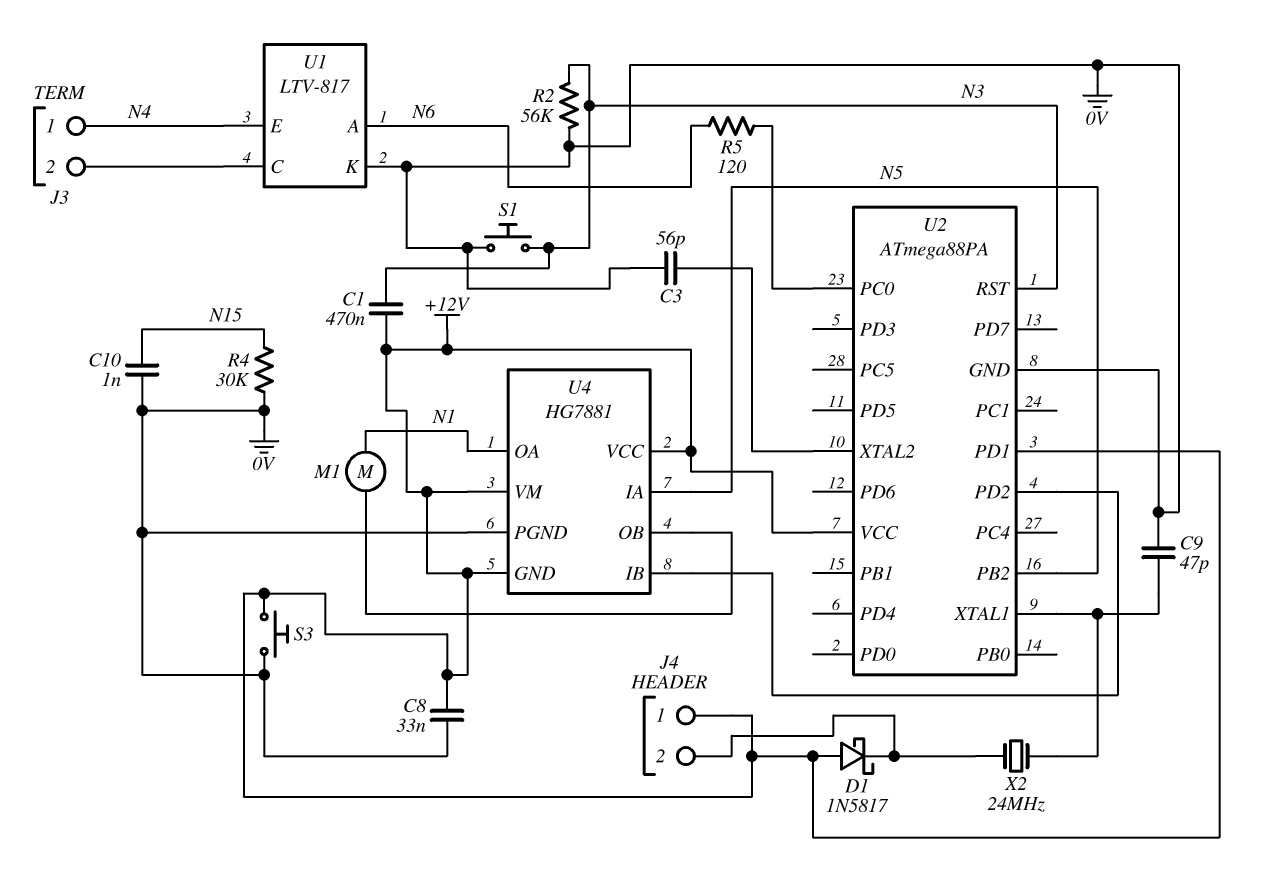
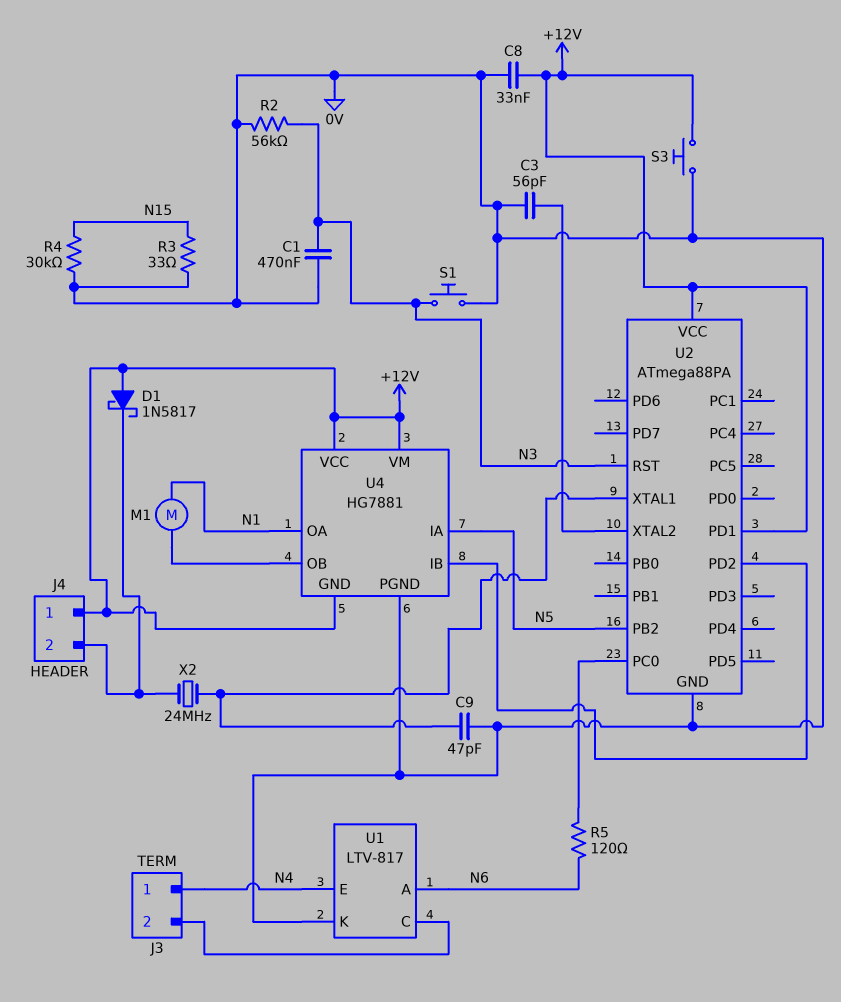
C1: 470nF (+12V, N3) -> 470nF (0V, N3)
C10: 1nF (0V, N15) -> none
R3: none -> 33 (0V, N15)

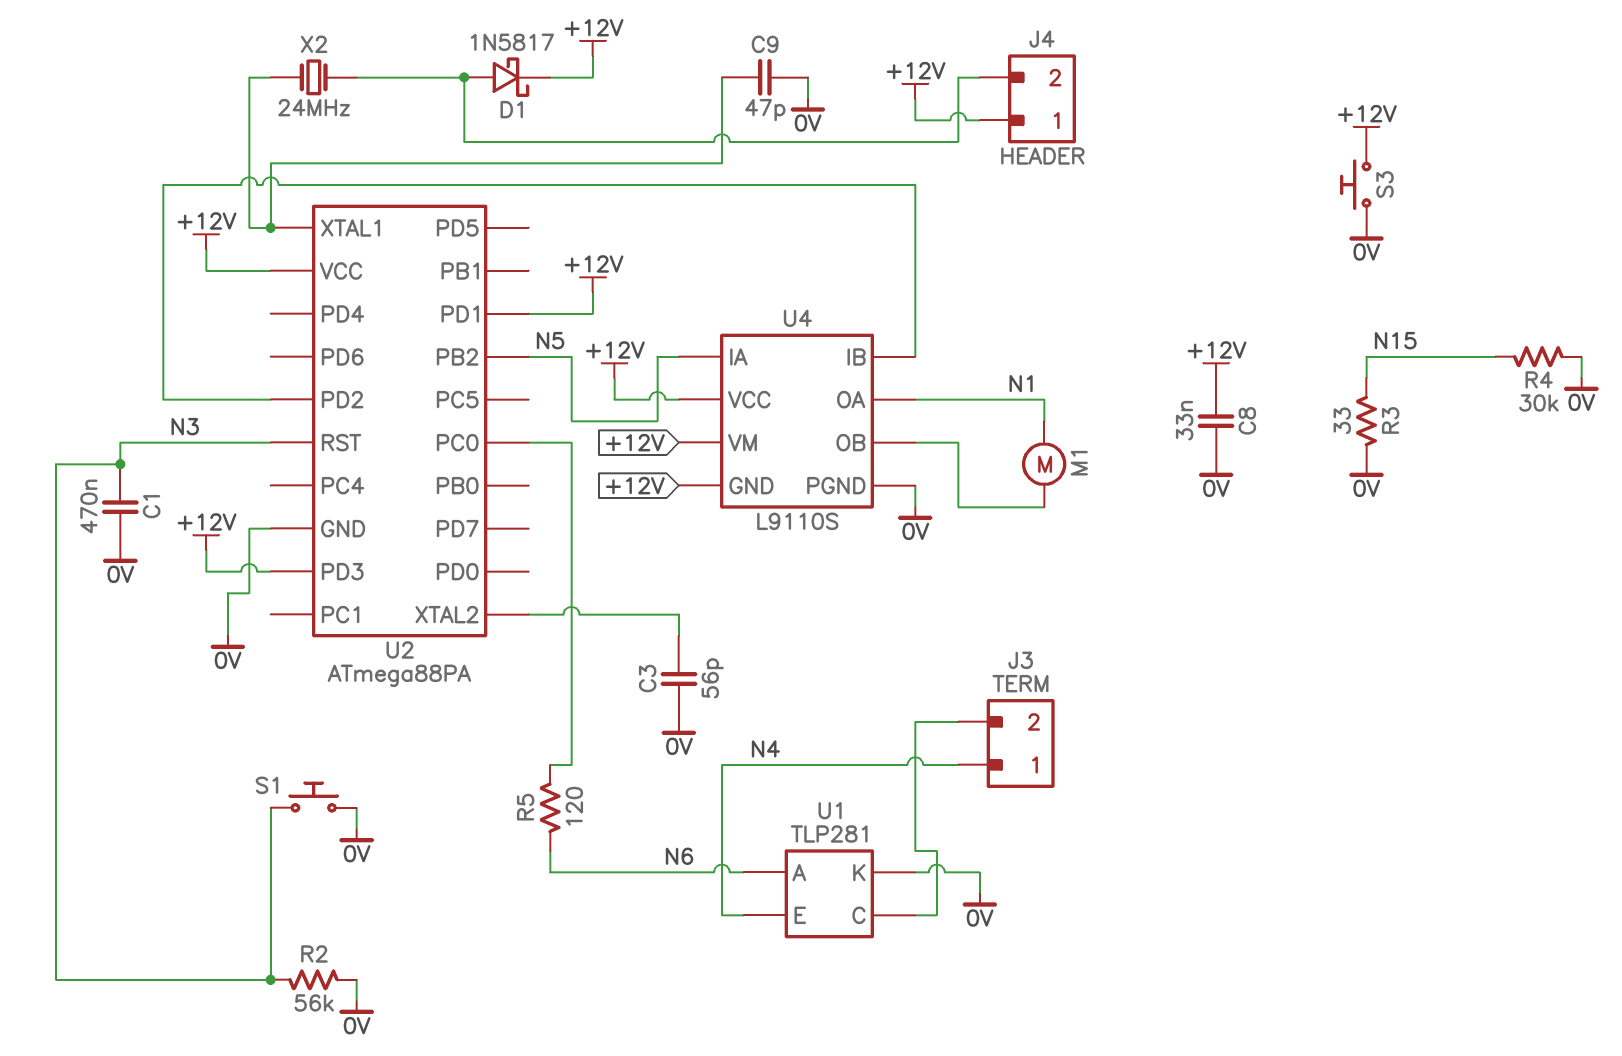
D1: schottky 1N5817 (A +12V, K J4/2) -> schottky 1N5817 (A J4/2, K +12V)
U1: LTV-817 -> TLP281
U2 pin PD3: none -> +12V
U4: HG7881 -> L9110S

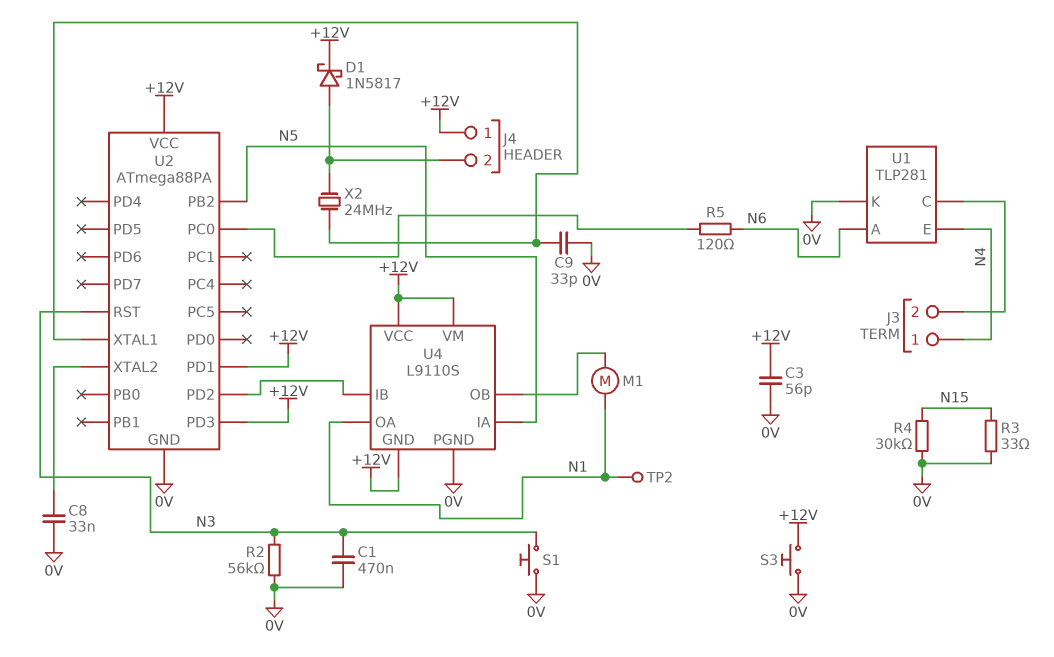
C3: 56pF (0V, U2/XTAL2) -> 56pF (+12V, 0V)
C8: 33nF (+12V, 0V) -> 33nF (0V, U2/XTAL2)
C9: 47pF (0V, U2/XTAL1) -> 33pF (0V, U2/XTAL1)
TP2: none -> test point (N1)

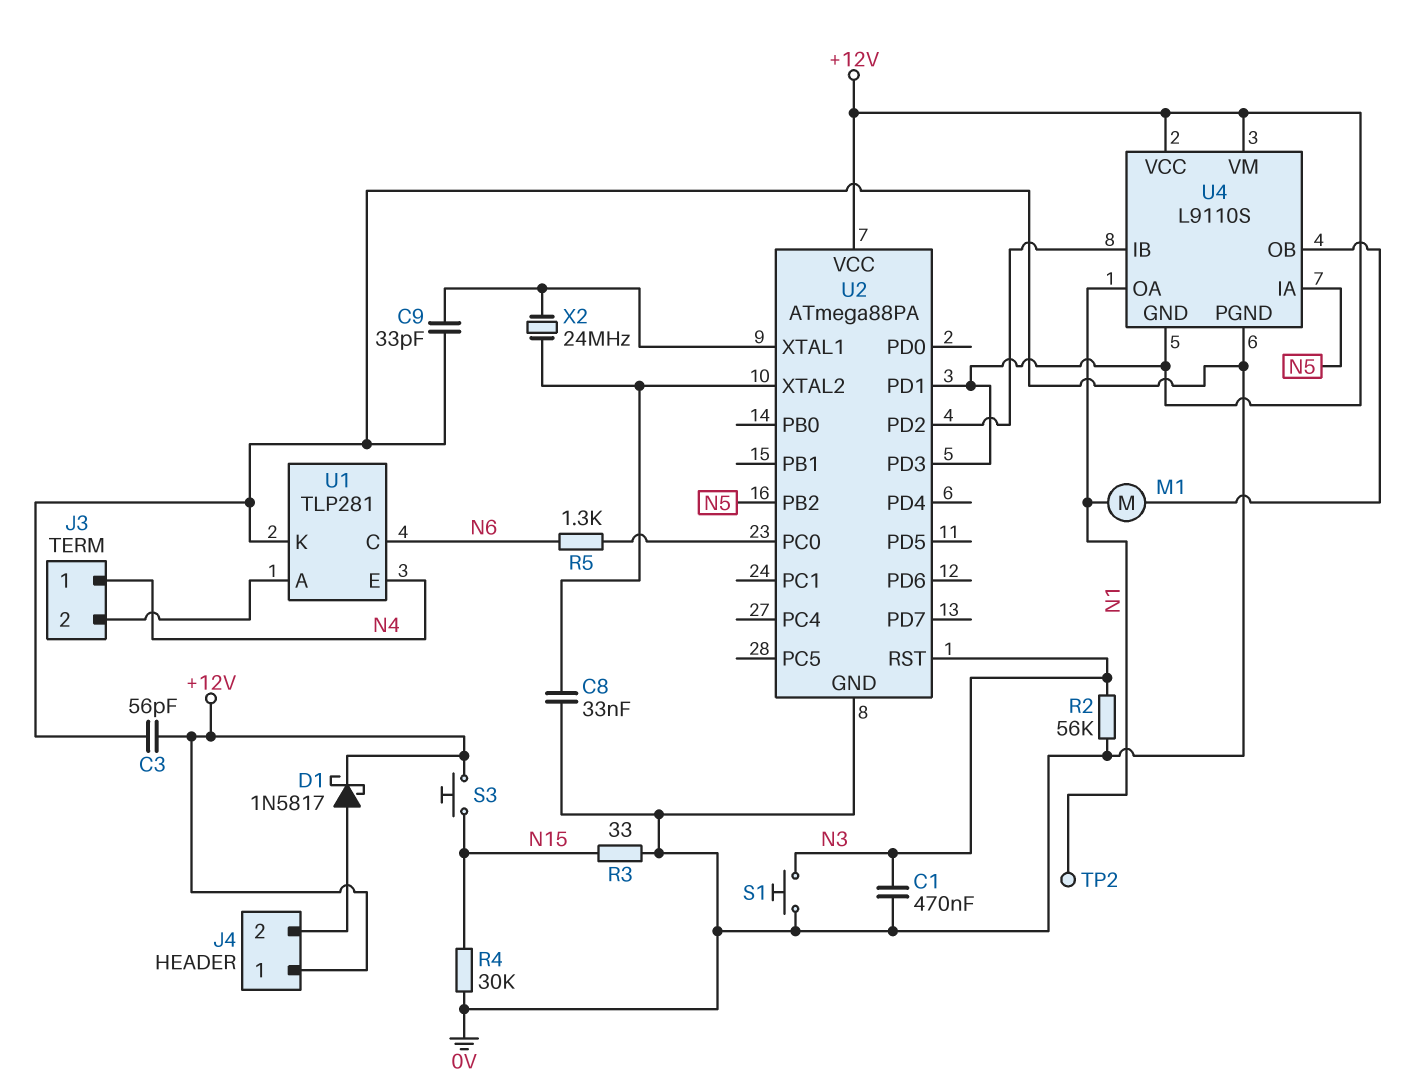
R5: 120 (N6, U2/PC0) -> 1.3k (N6, U2/PC0)
S3: button (+12V, 0V) -> button (+12V, N15)
U1 pin A: N6 -> J3/2
U1 pin C: J3/2 -> N6
X2: 24MHz (J4/2, U2/XTAL1) -> 24MHz (U2/XTAL1, U2/XTAL2)

